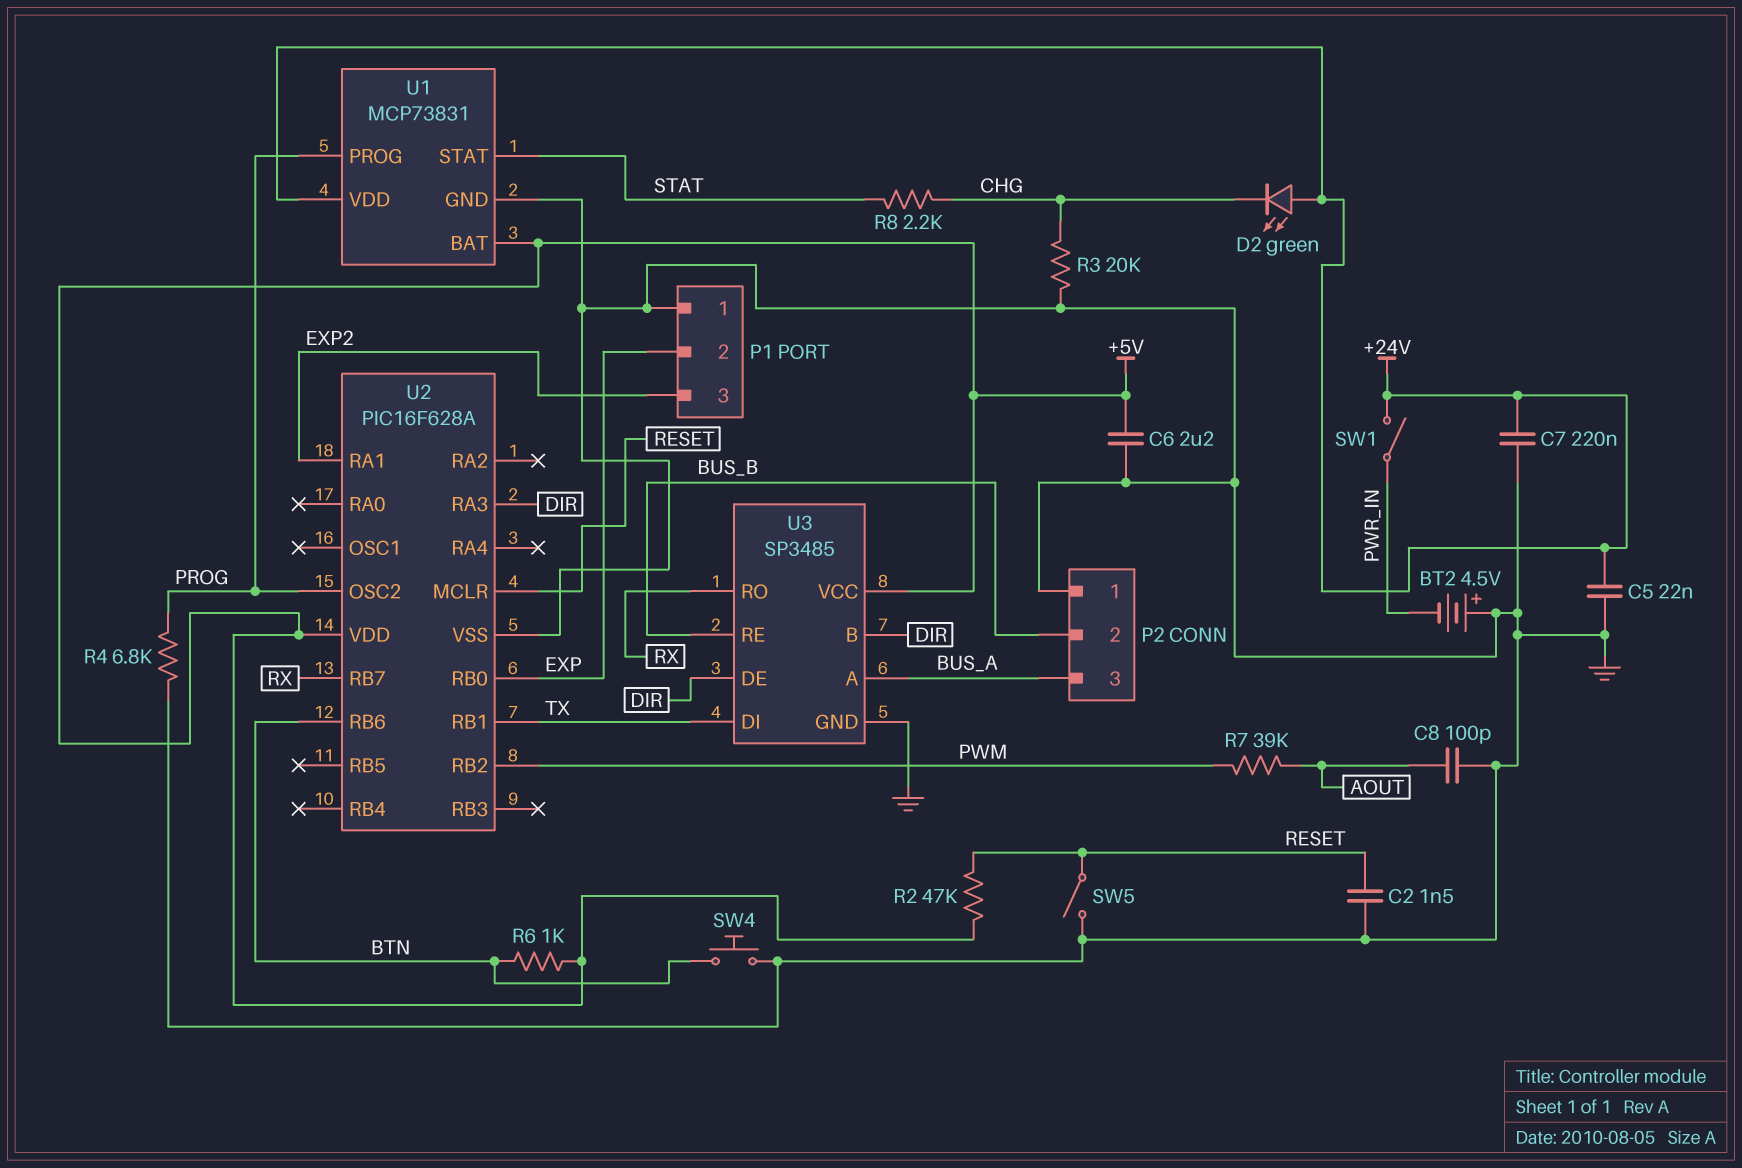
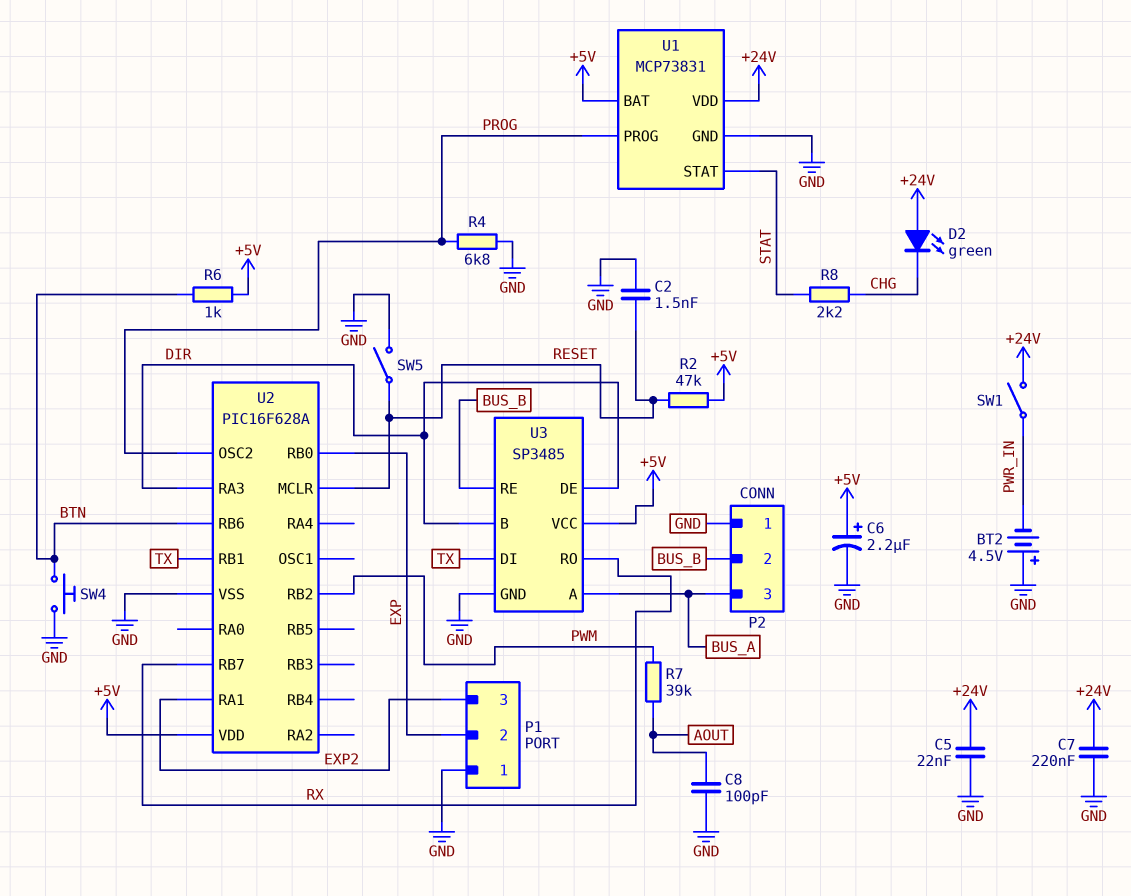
C6: 2.2uF (+5V, GND) -> 2.2uF (plus +5V, minus GND)
R3: 20k (CHG, GND) -> none

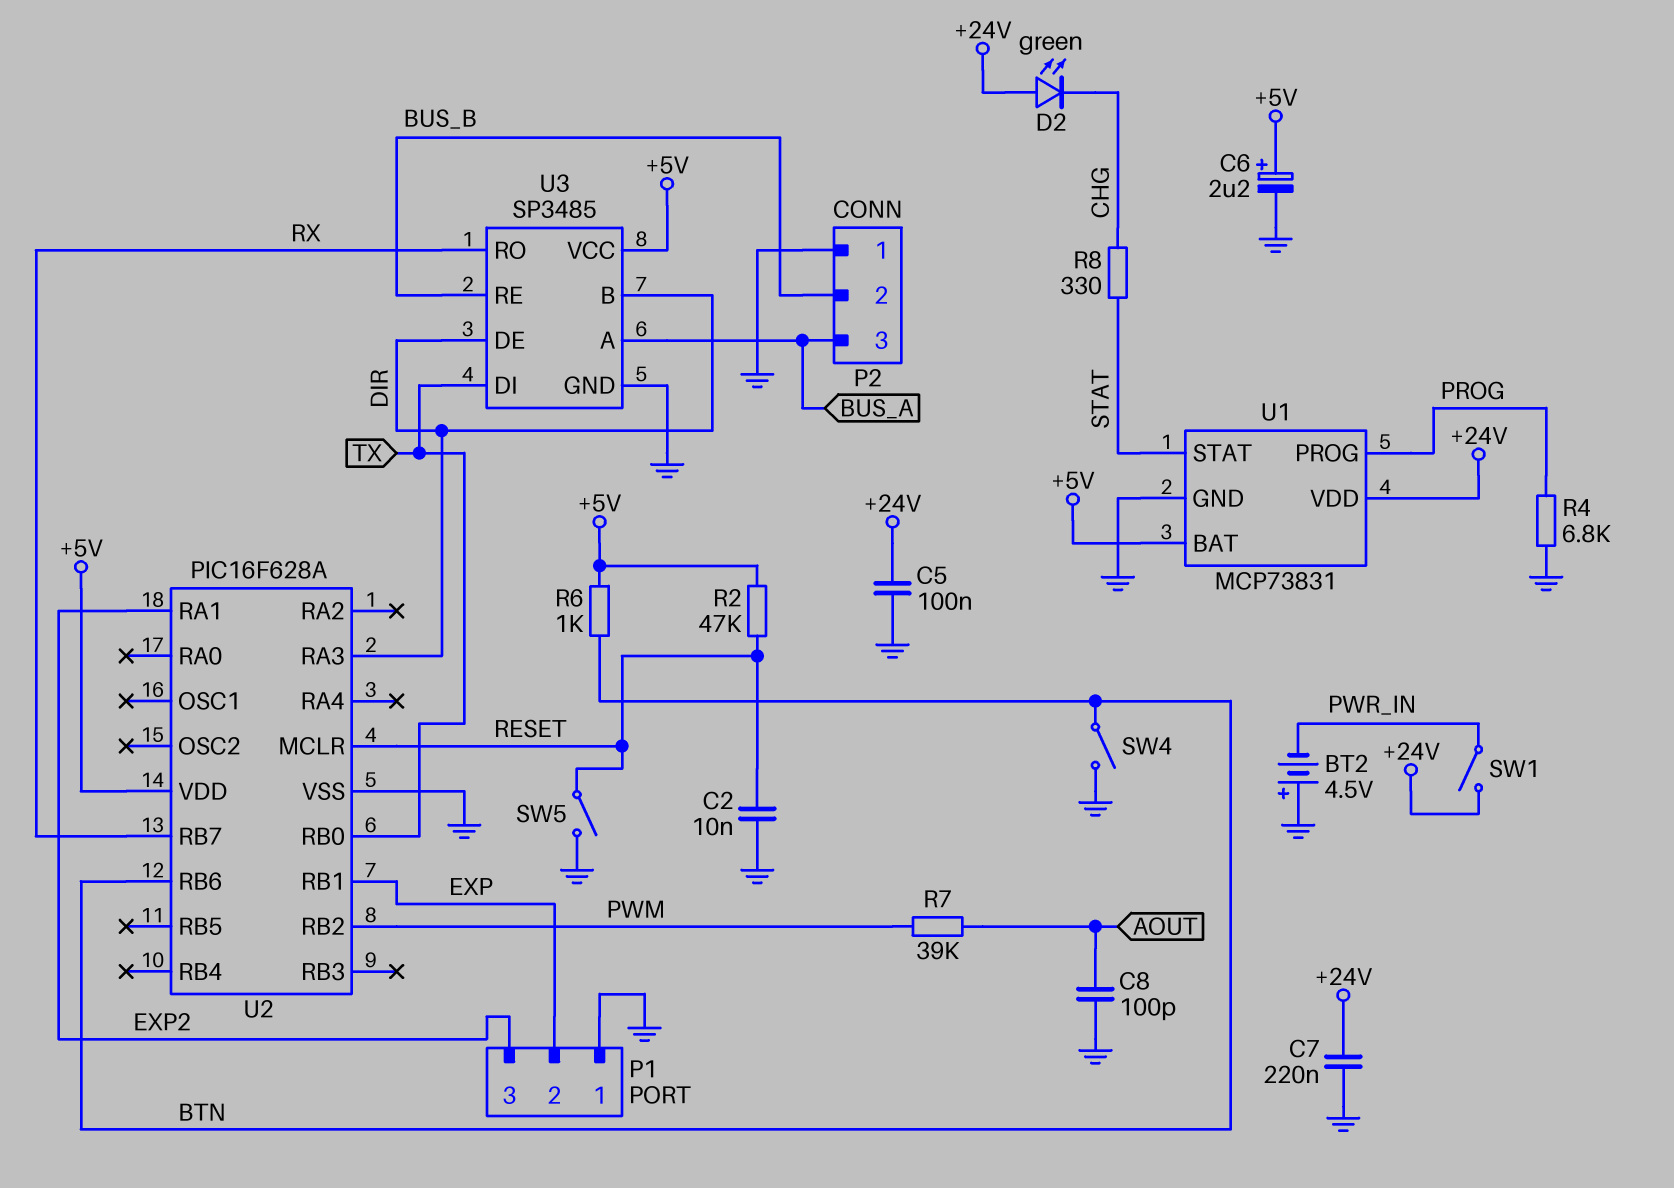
C2: 1.5nF (GND, RESET) -> 10nF (GND, RESET)
C5: 22nF (+24V, GND) -> 100nF (+24V, GND)
R8: 2.2k (CHG, STAT) -> 330 (CHG, STAT)
SW4: button (BTN, GND) -> switch (BTN, GND)
U2 pin OSC2: PROG -> none
U2 pin RB0: EXP -> TX
U2 pin RB1: TX -> EXP

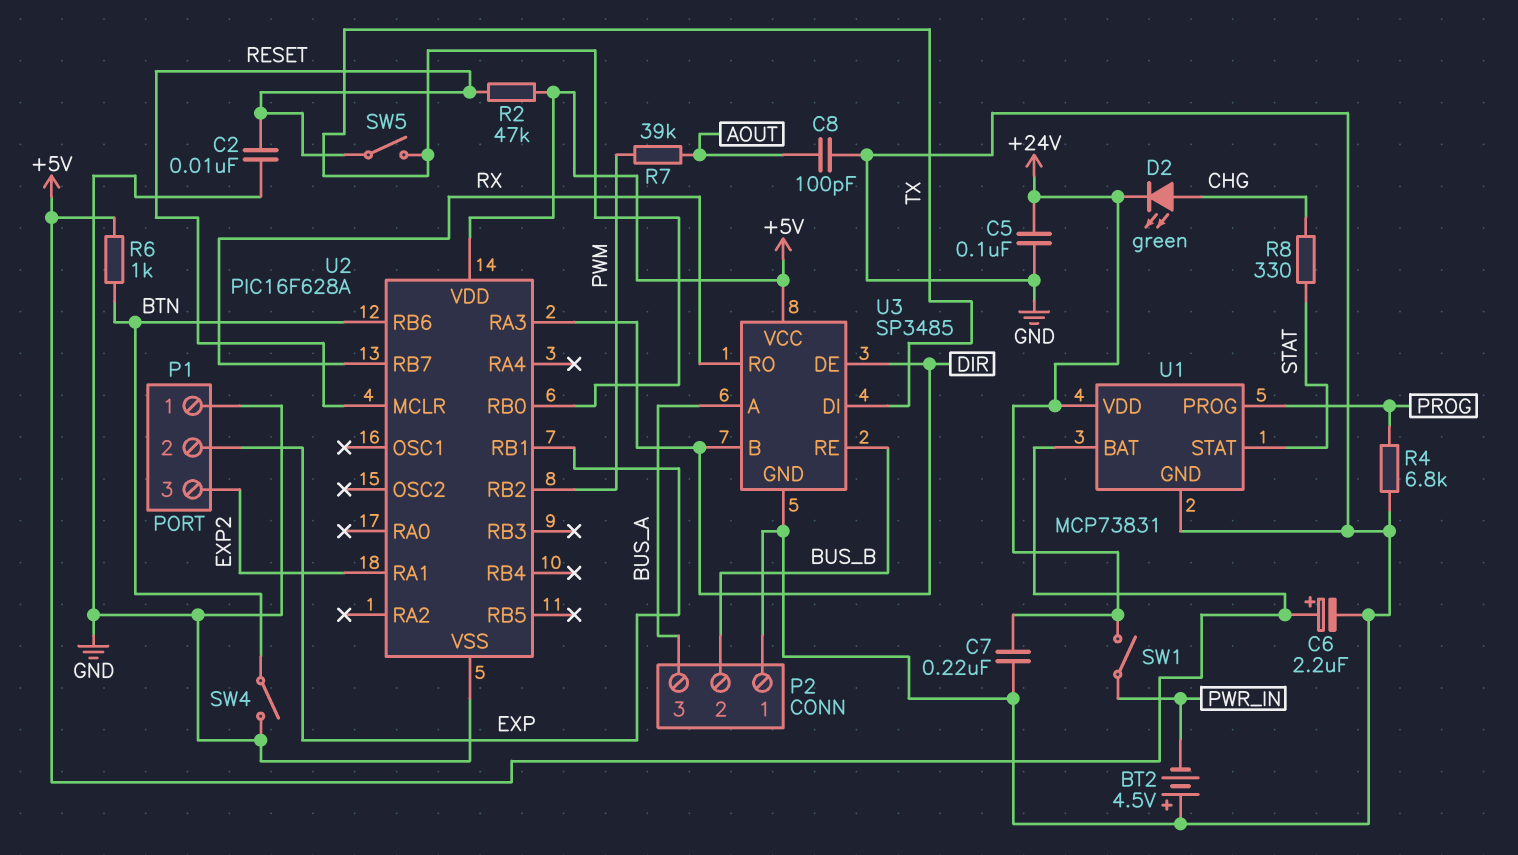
D2: LED green (A +24V, K CHG) -> LED green (A CHG, K +24V)
SW5: switch (GND, RESET) -> switch (RESET, TX)

